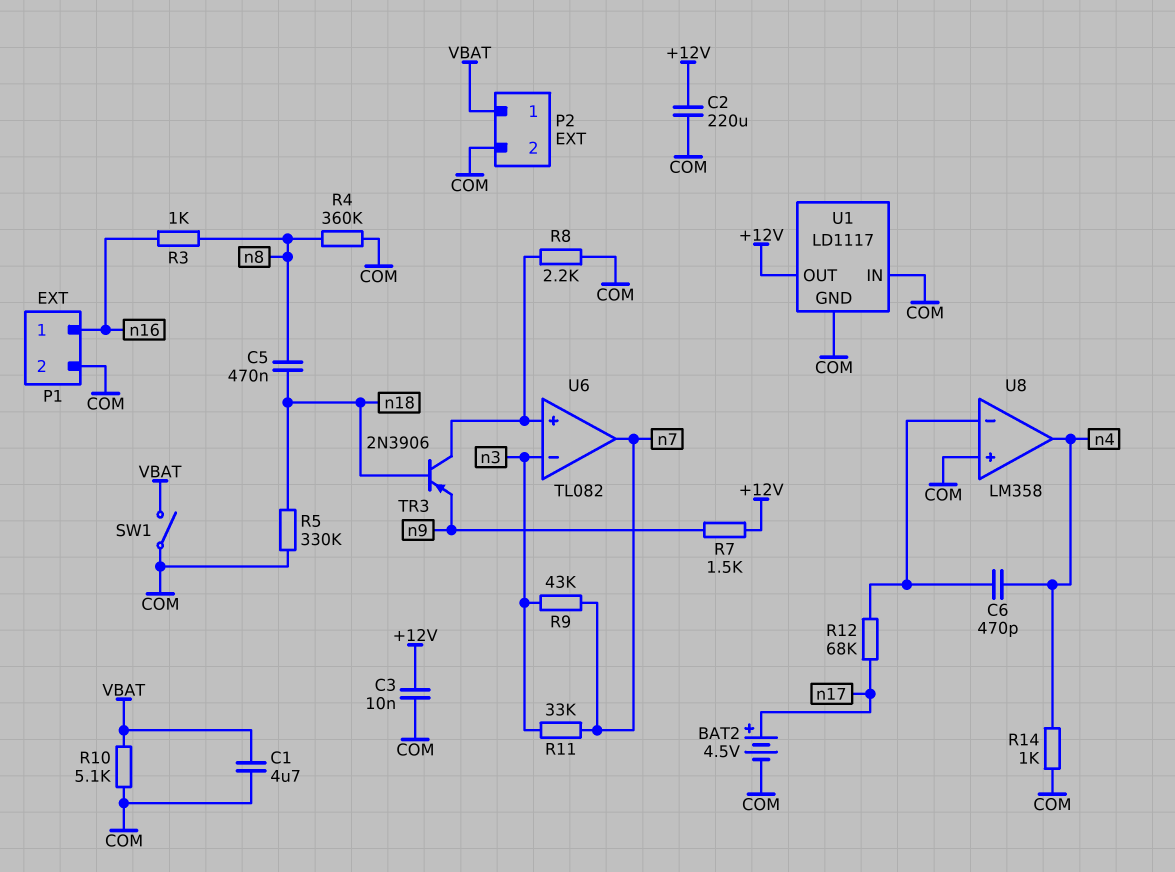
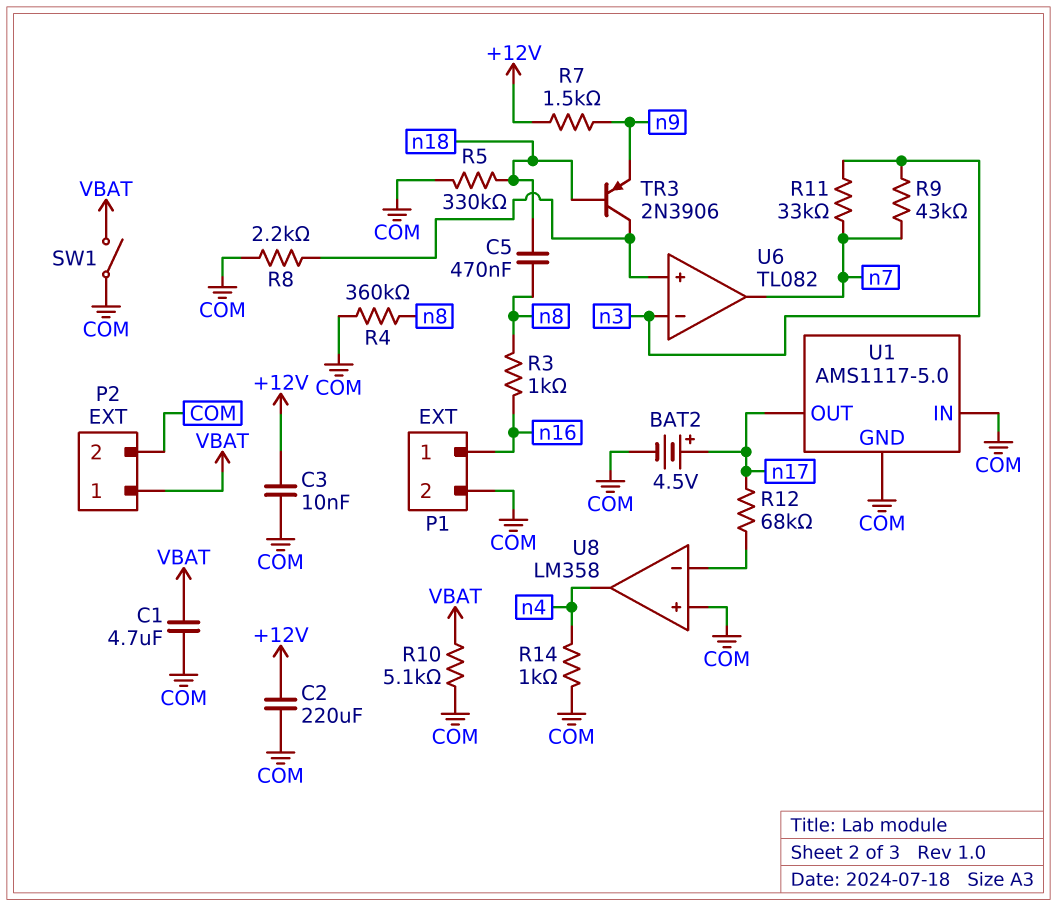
C6: 470pF (U8/in-, n4) -> none
U1: LD1117 -> AMS1117-5.0
U1 pin OUT: +12V -> n17

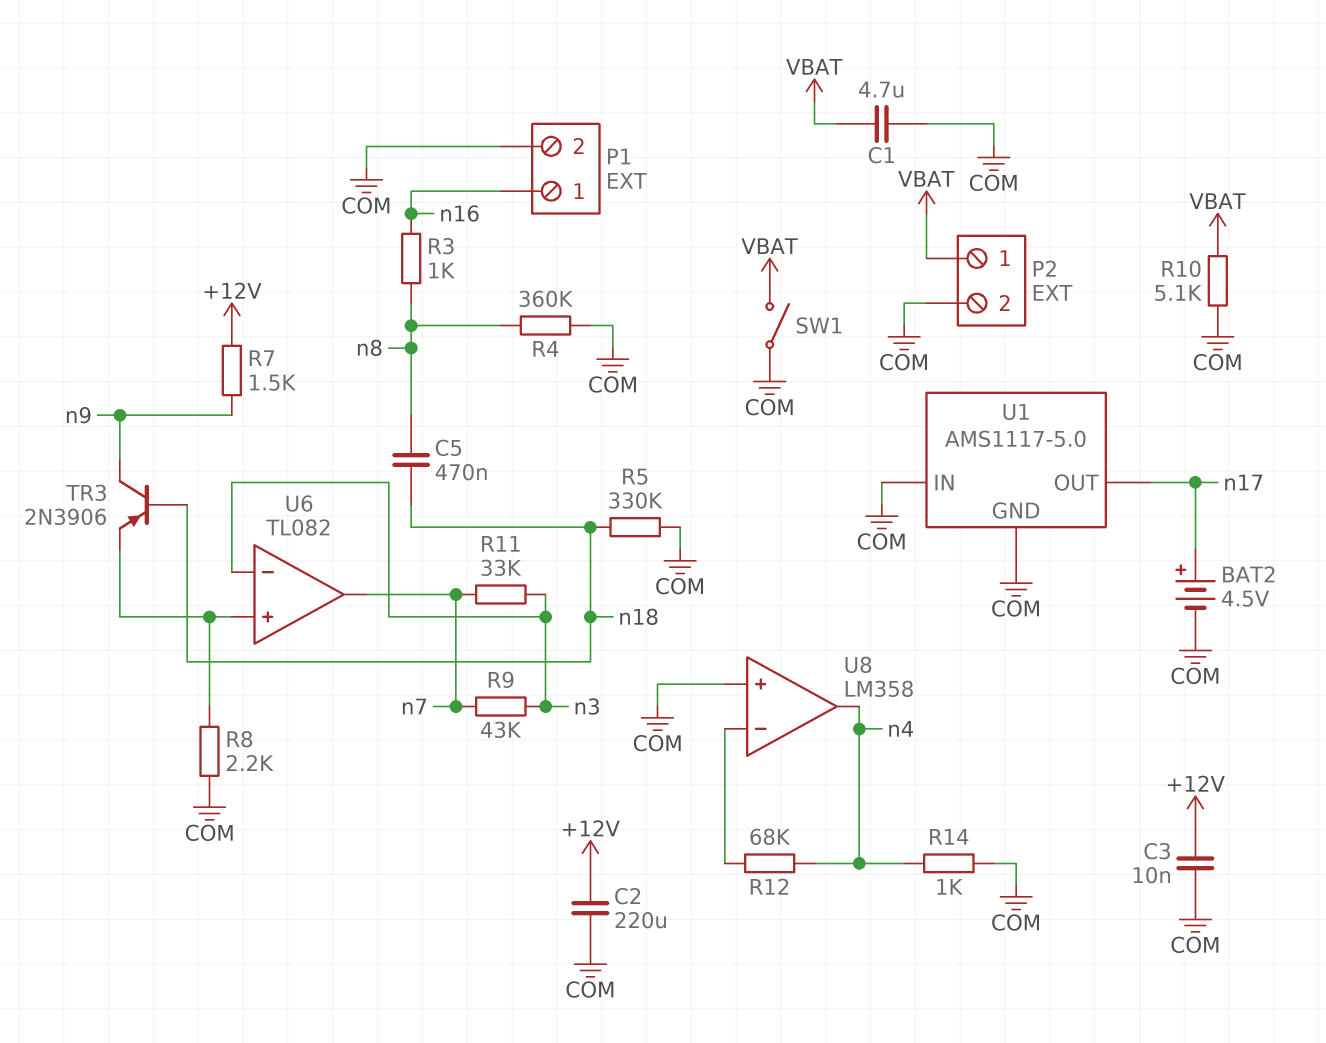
R12: 68k (U8/in-, n17) -> 68k (U8/in-, n4)
TR3: PNP 2N3906 (B n18, C U6/in+, E n9) -> PNP 2N3906 (B n18, C n9, E U6/in+)

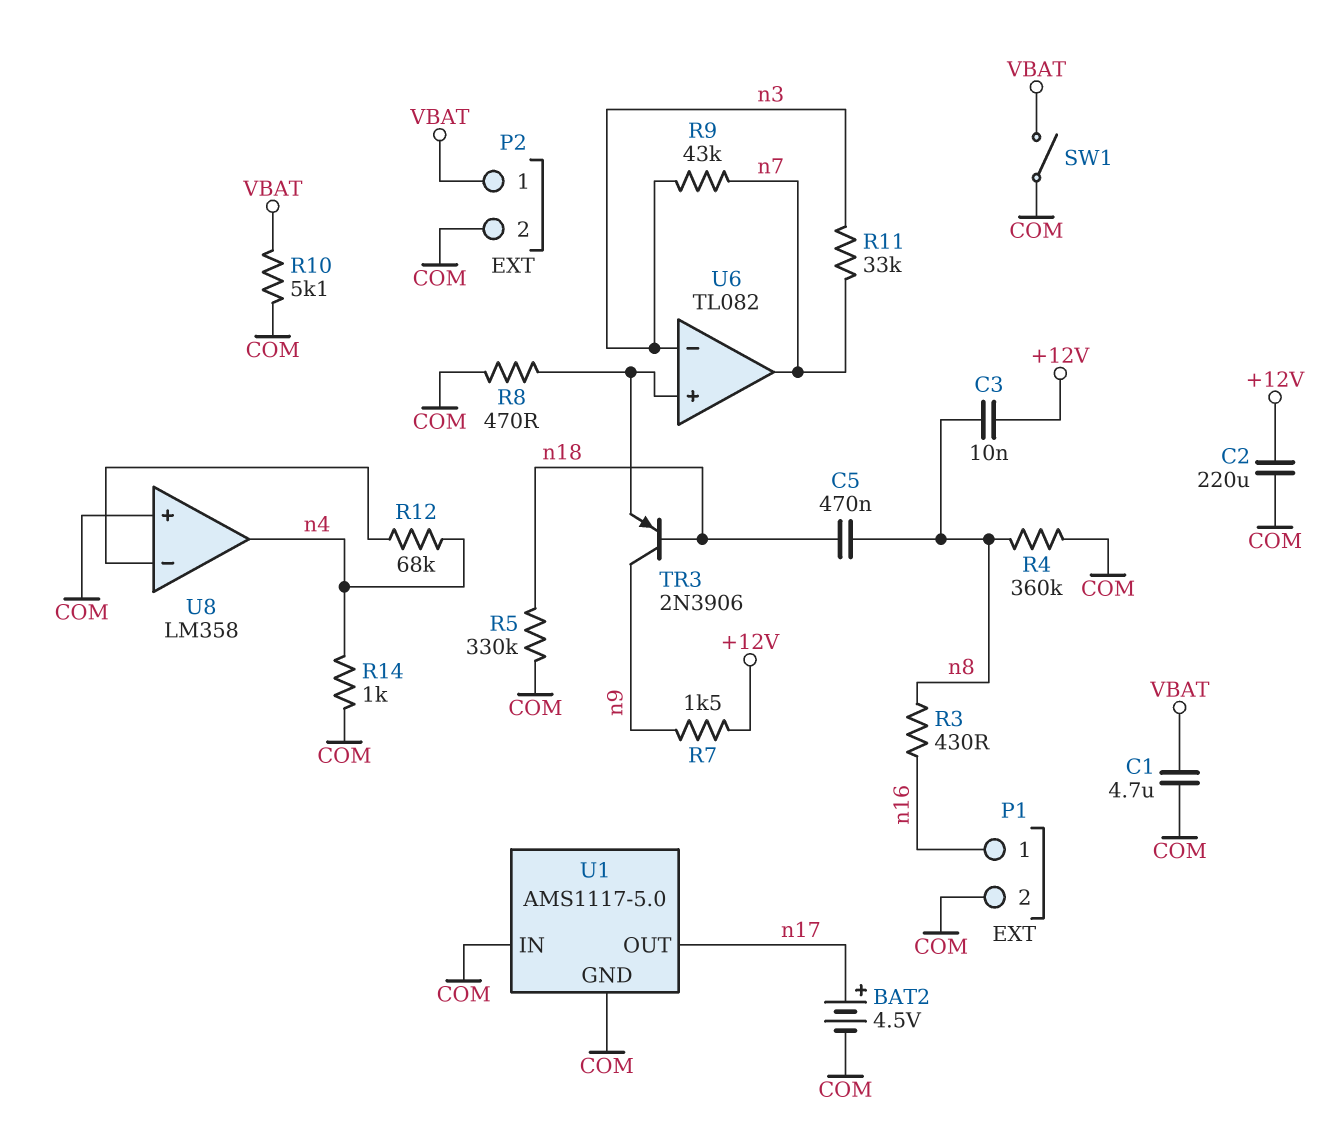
C3: 10nF (+12V, COM) -> 10nF (+12V, n8)
R3: 1k (n8, n16) -> 430 (n8, n16)
R8: 2.2k (COM, U6/in+) -> 470 (COM, U6/in+)

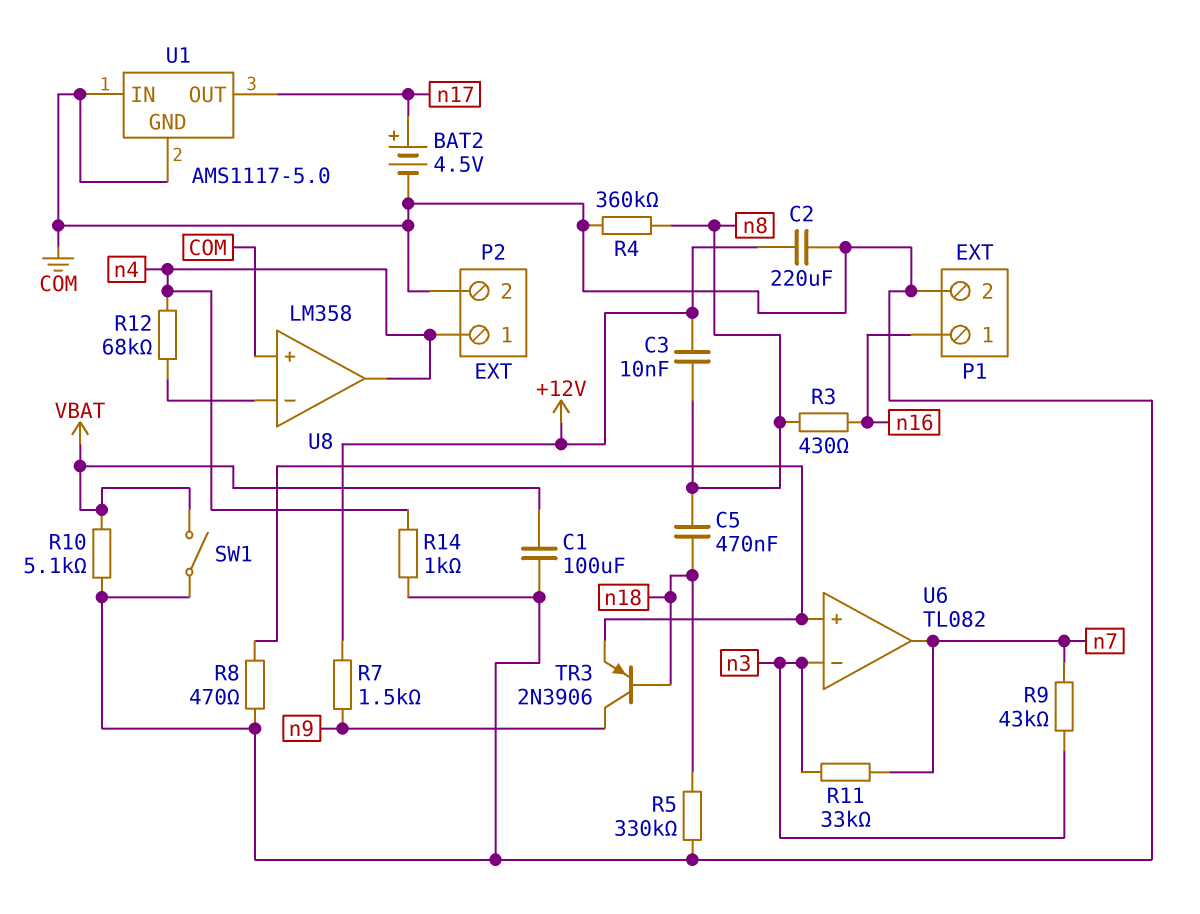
C1: 4.7uF (COM, VBAT) -> 100uF (COM, VBAT)
P2 pin 1: VBAT -> n4

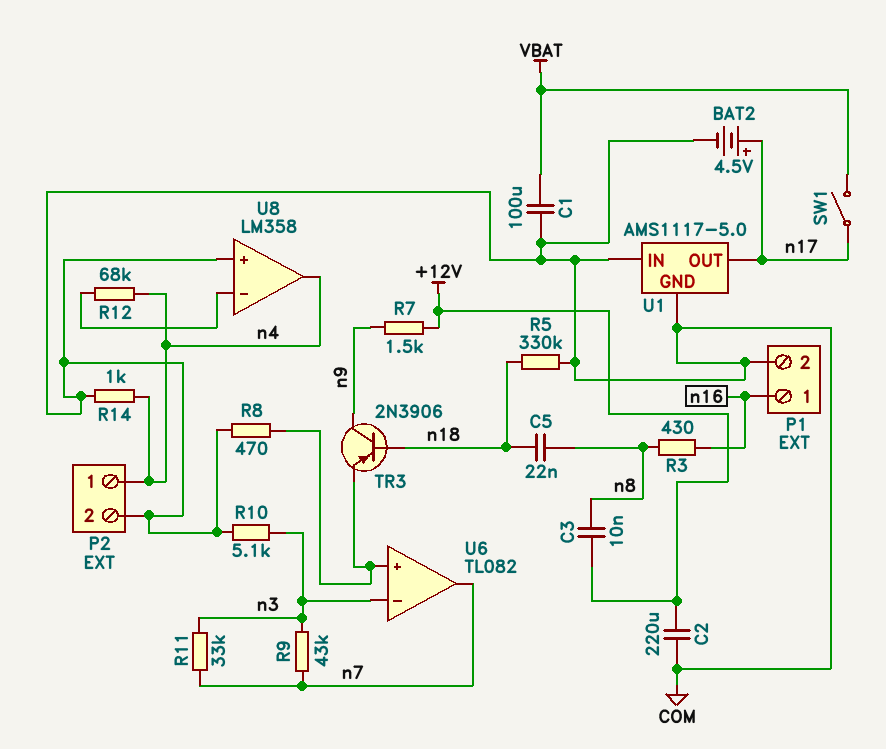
C5: 470nF (n8, n18) -> 22nF (n8, n18)
R4: 360k (COM, n8) -> none
R10: 5.1k (COM, VBAT) -> 5.1k (COM, n3)
SW1: switch (COM, VBAT) -> switch (VBAT, n17)

